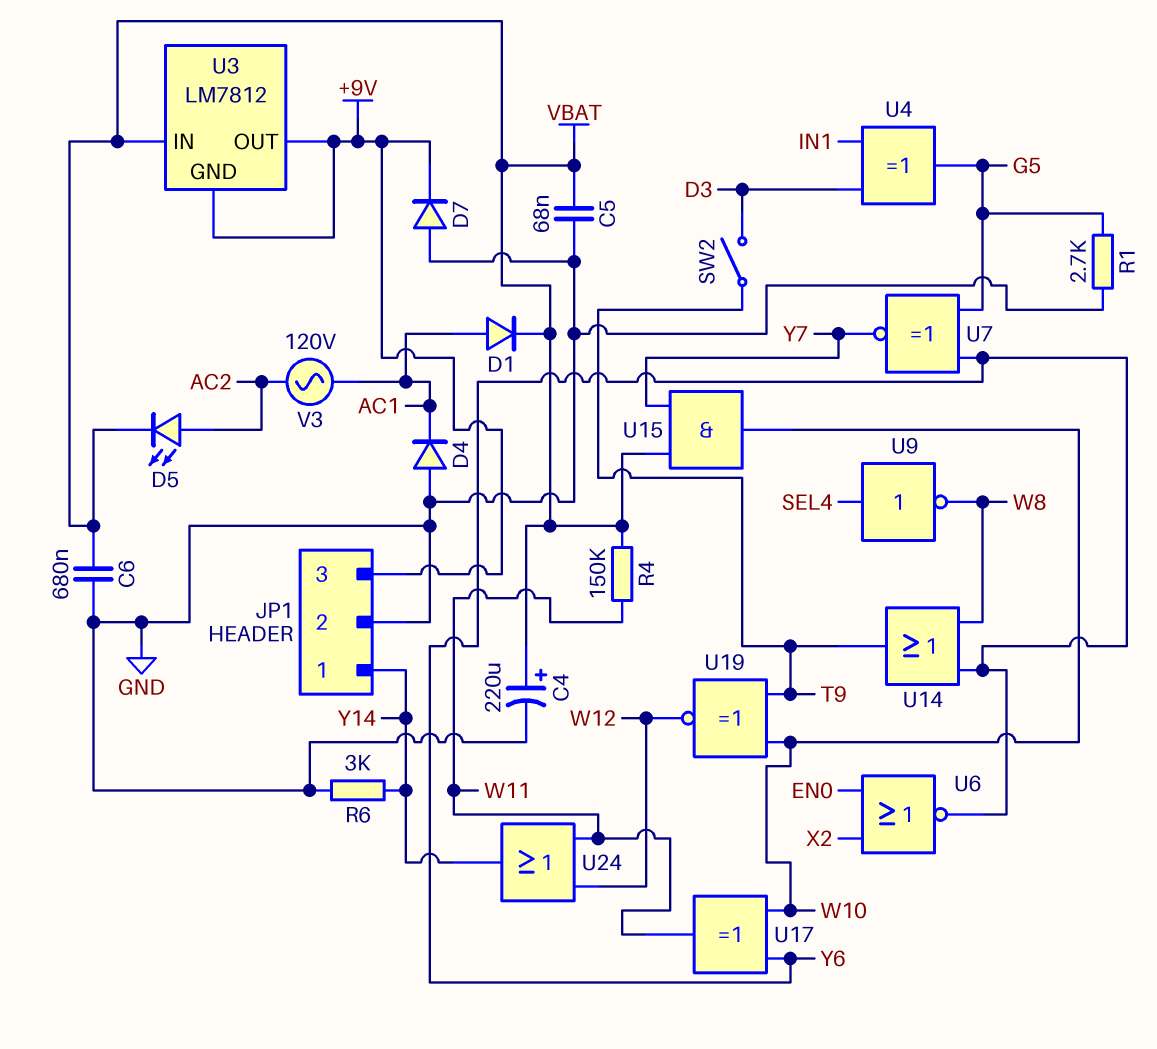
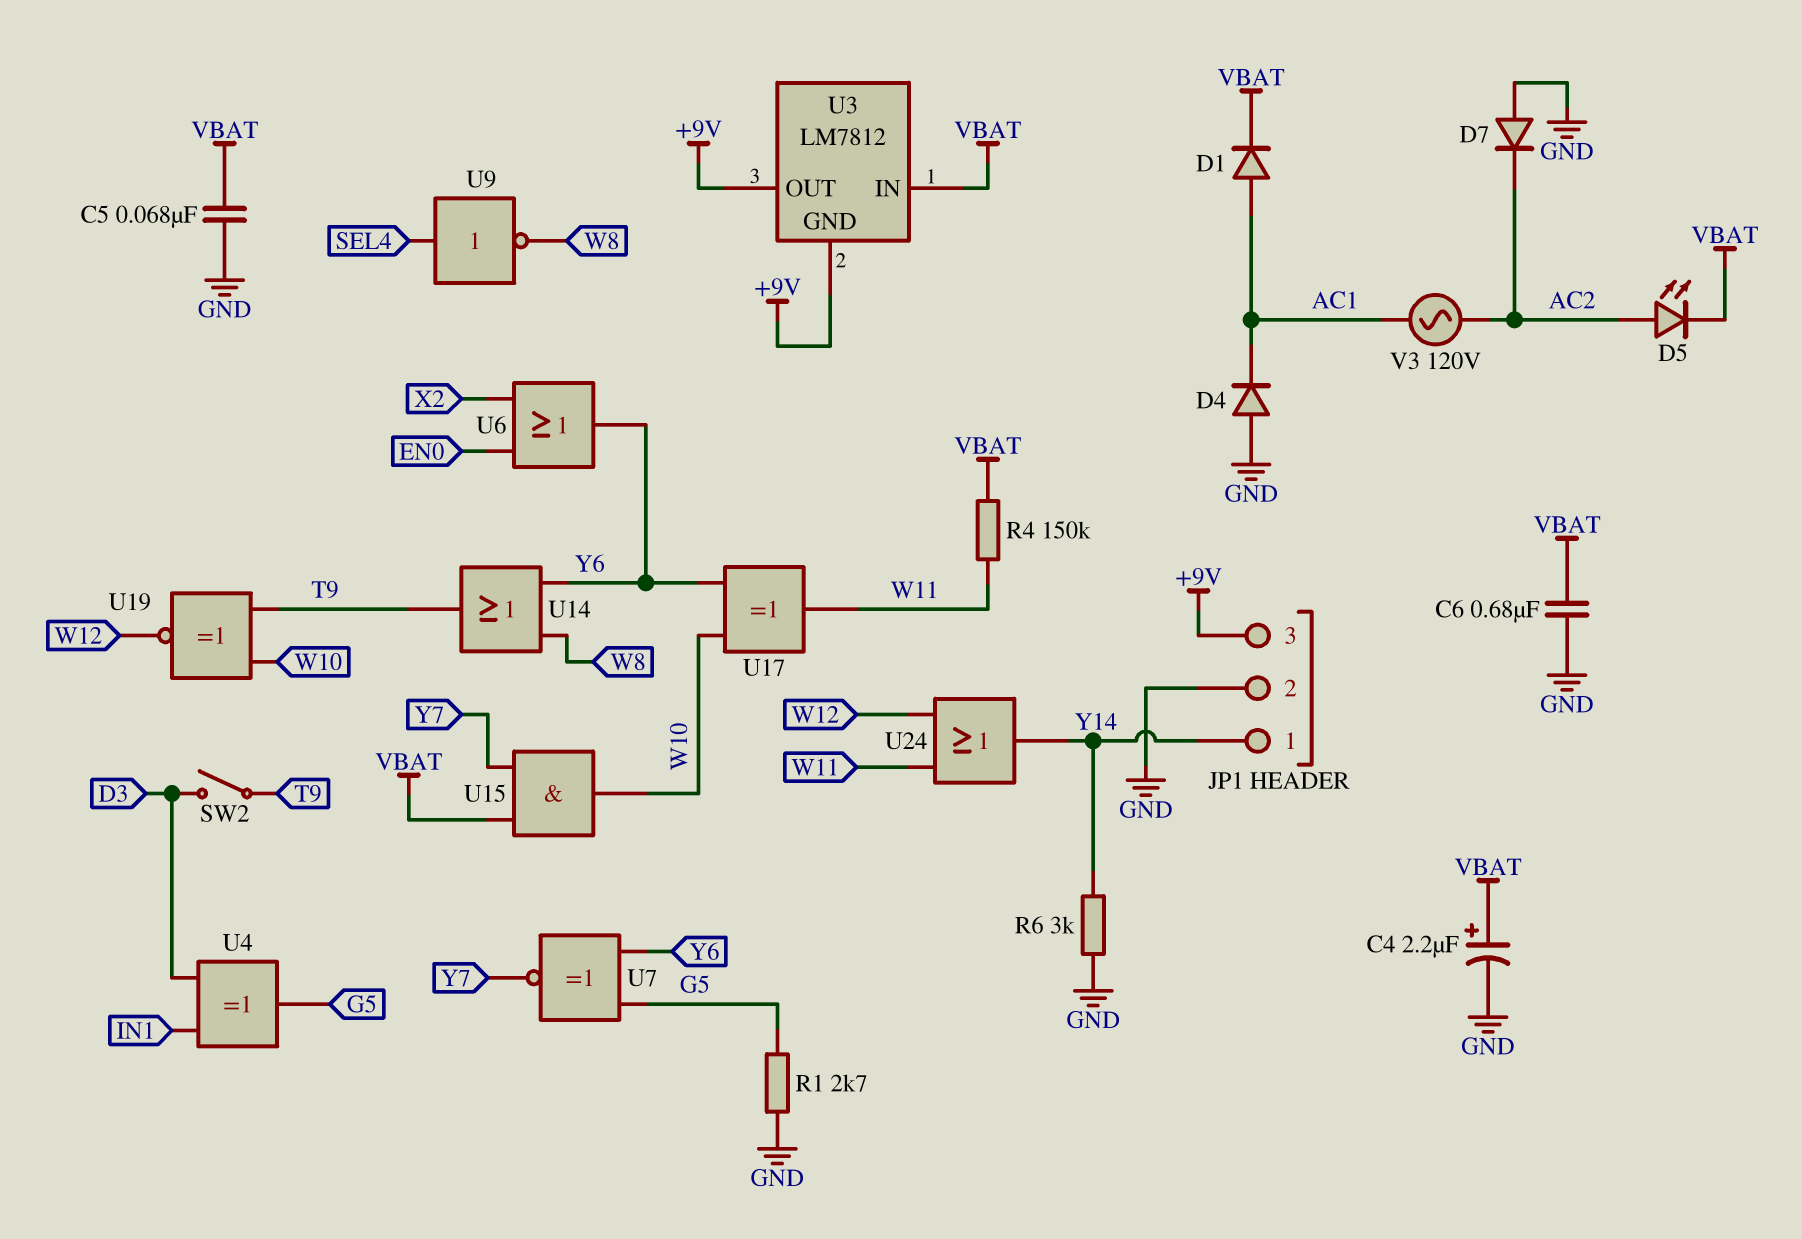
C4: 220uF (plus VBAT, minus GND) -> 2.2uF (plus VBAT, minus GND)
D7: diode (A GND, K +9V) -> diode (A GND, K AC2)
U6: NOR (in EN0, in X2, out Y6) -> OR (in EN0, in X2, out Y6)

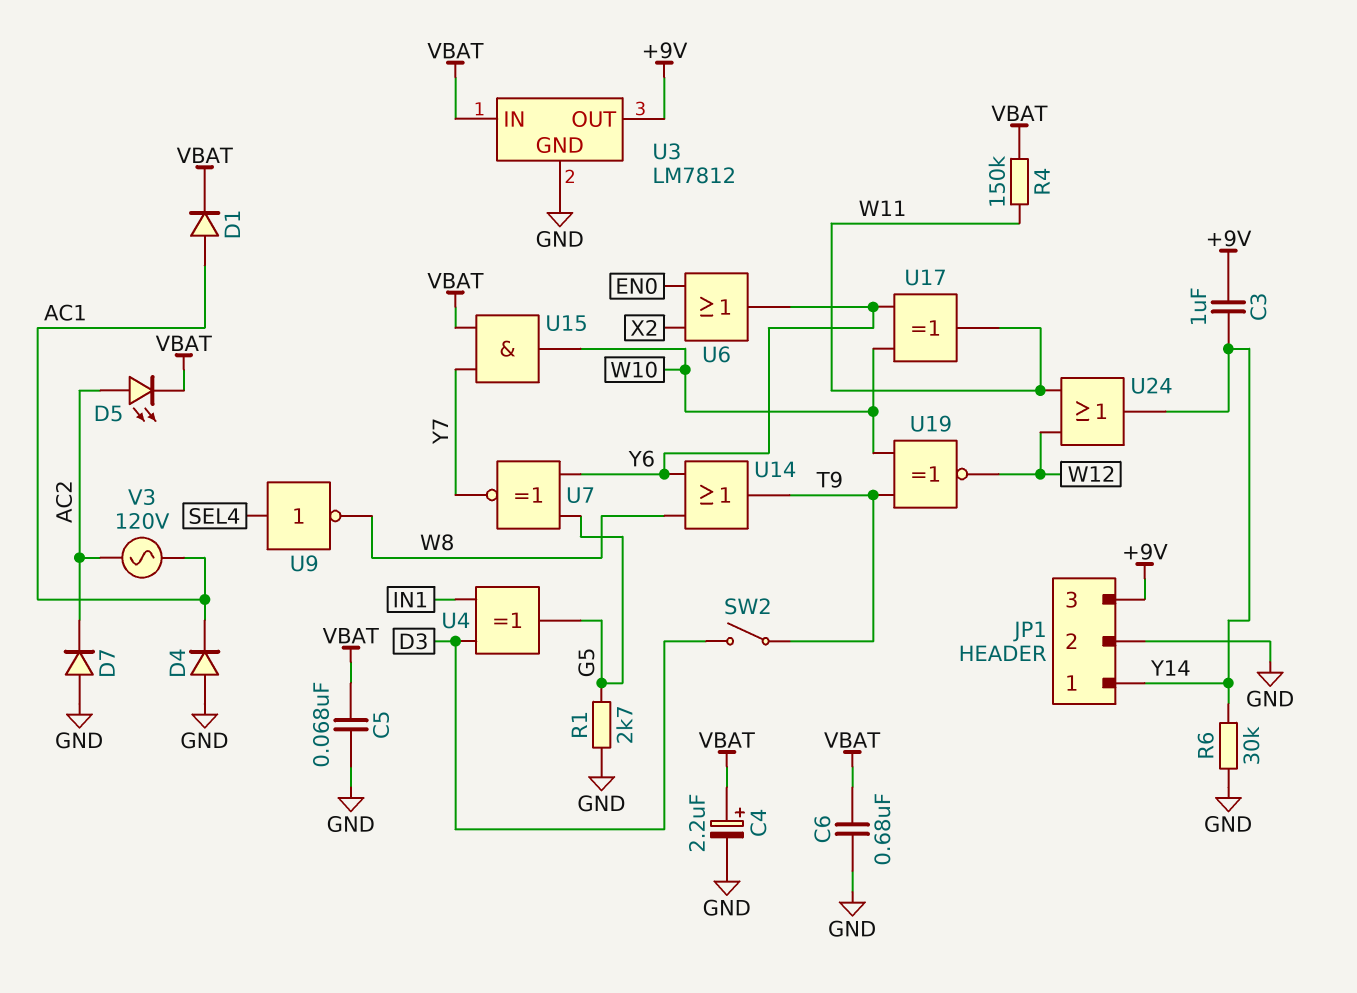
C3: none -> 1uF (+9V, Y14)
R6: 3k (GND, Y14) -> 30k (GND, Y14)
U3 pin GND: +9V -> GND

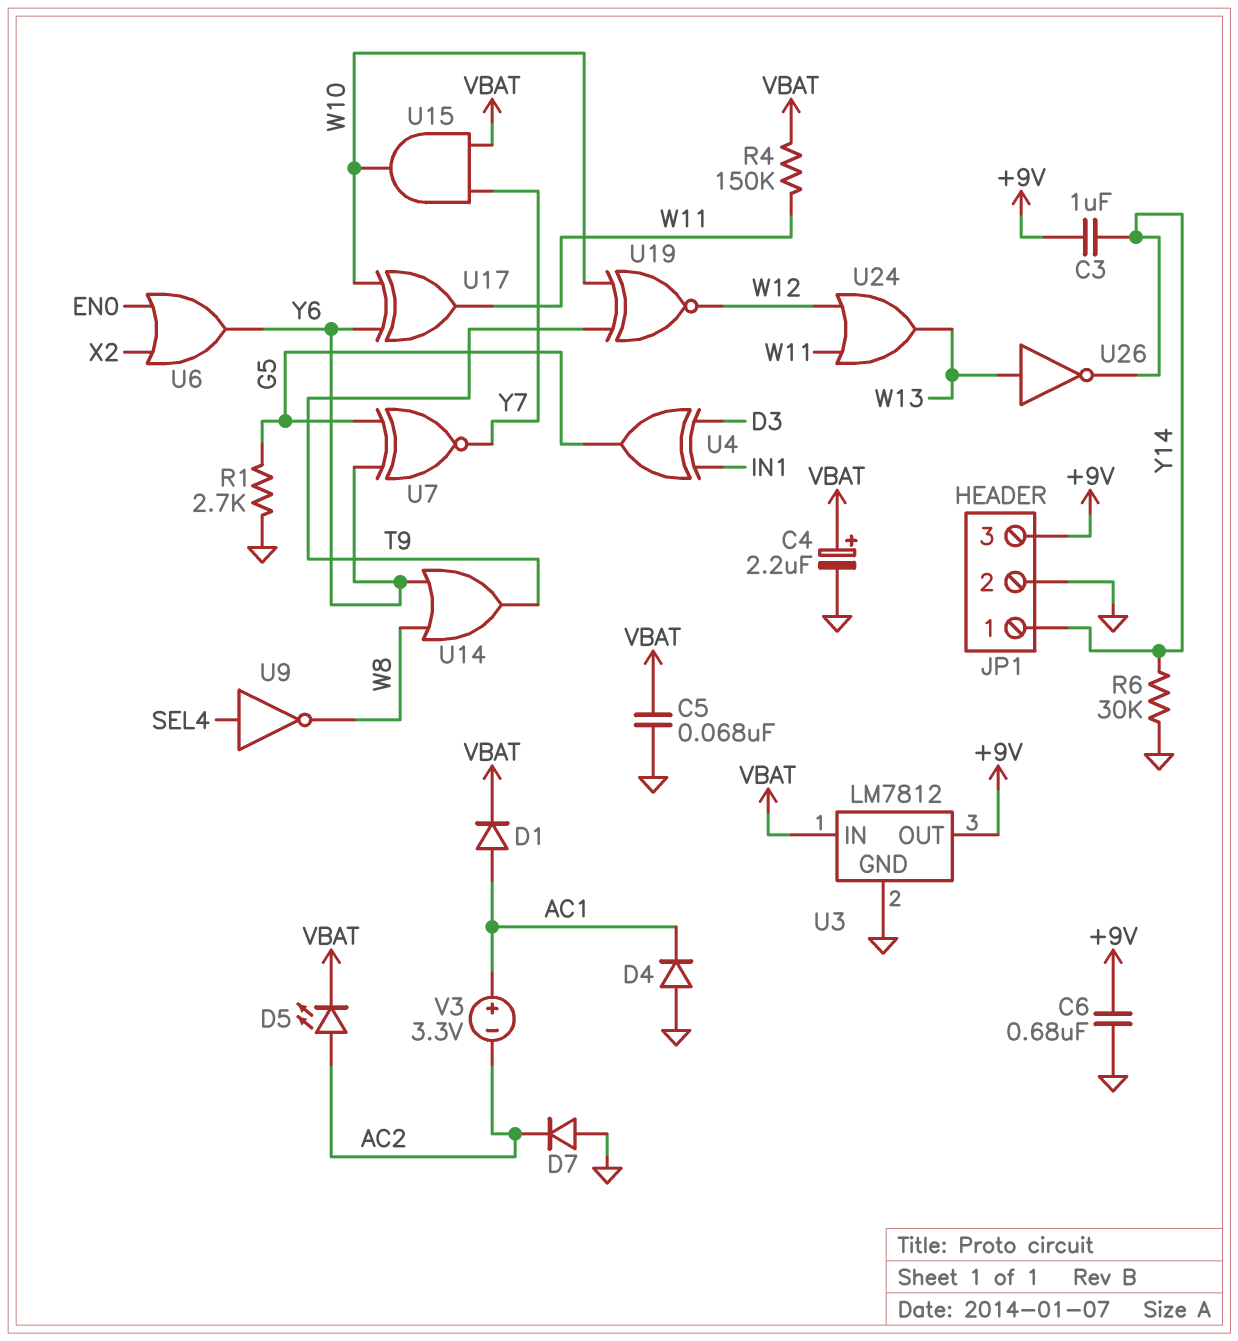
C6: 680nF (GND, VBAT) -> 680nF (+9V, GND)
SW2: switch (D3, T9) -> none
U24: OR (in W11, in W12, out Y14) -> OR (in W11, in W12, out W13)
U26: none -> NOT (in W13, out Y14)
V3: AC 120V (AC1, AC2) -> 3.3V (plus AC1, minus AC2)

